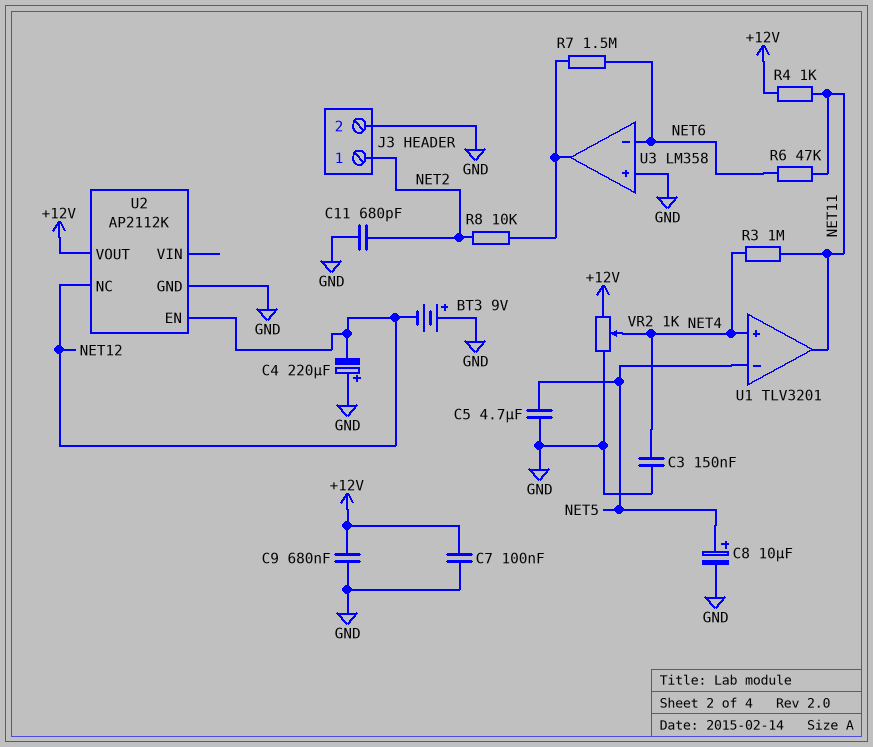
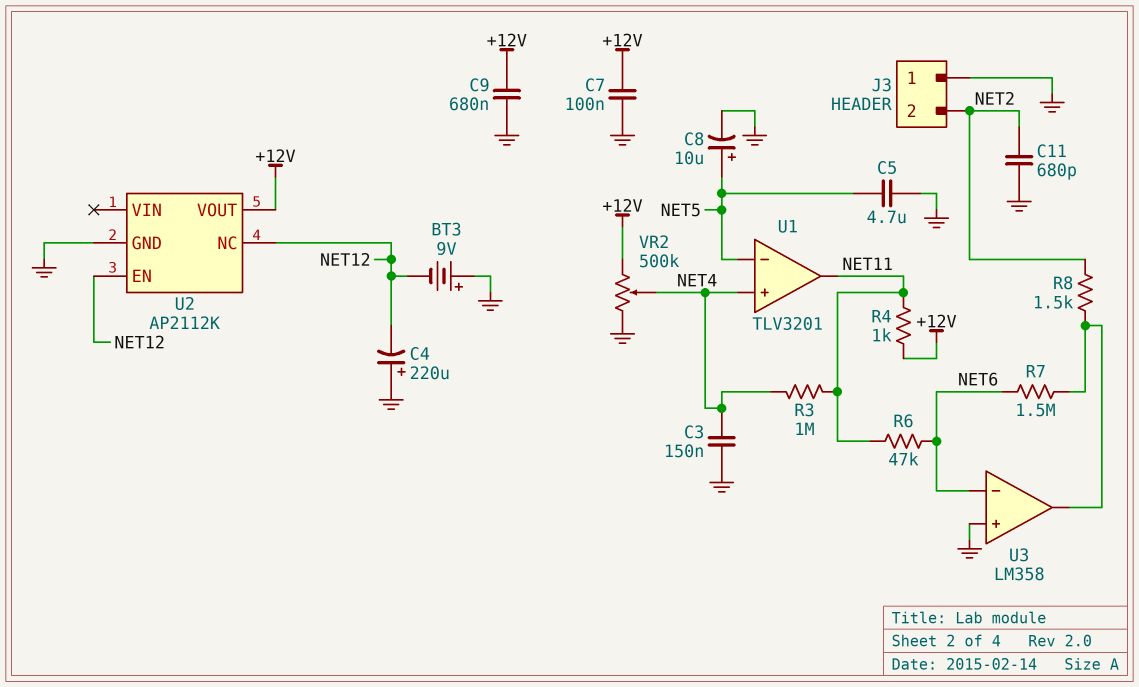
J3 pin 1: NET2 -> GND
J3 pin 2: GND -> NET2
R8: 10k (NET2, U3/out) -> 1.5k (NET2, U3/out)
VR2: 1k (+12V, GND, wiper NET4) -> 500k (+12V, GND, wiper NET4)

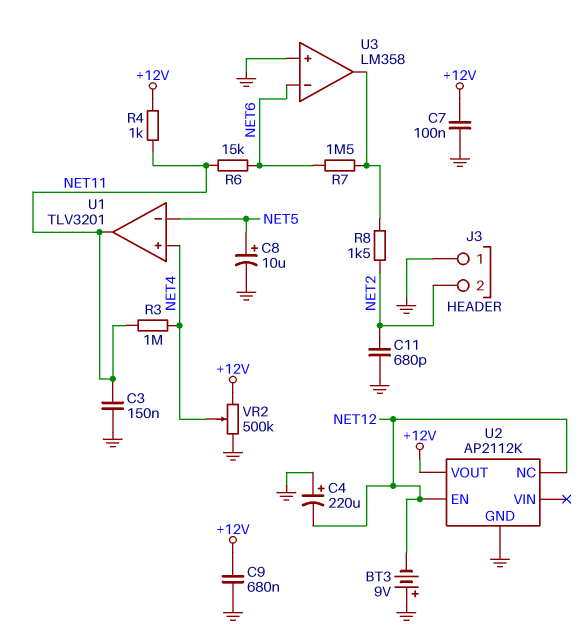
C3: 150nF (GND, NET4) -> 150nF (GND, NET11)
C5: 4.7uF (GND, NET5) -> none
R6: 47k (NET6, NET11) -> 15k (NET6, NET11)

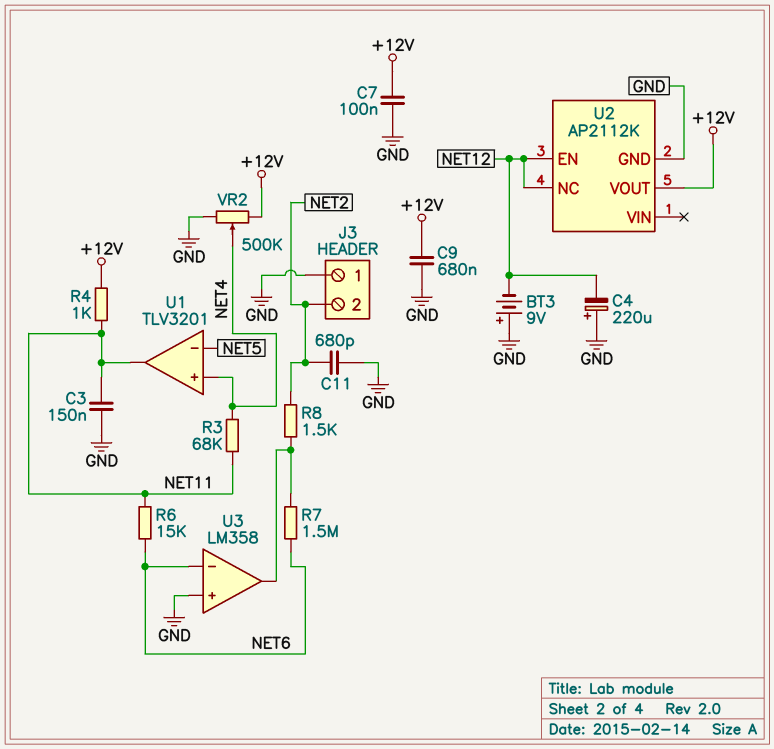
C8: 10uF (plus NET5, minus GND) -> none
R3: 1M (NET4, NET11) -> 68k (NET4, NET11)

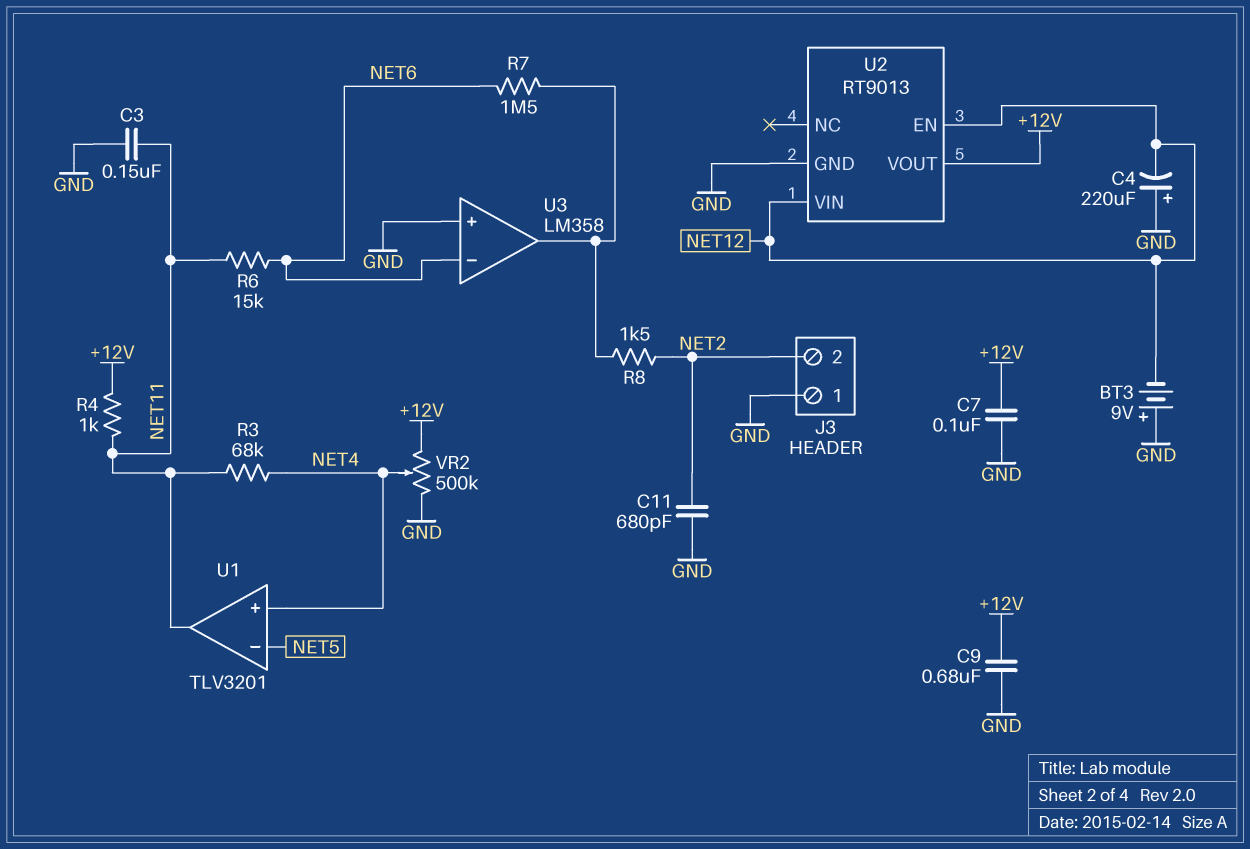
U2: AP2112K -> RT9013
U2 pin NC: NET12 -> none
U2 pin VIN: none -> NET12

